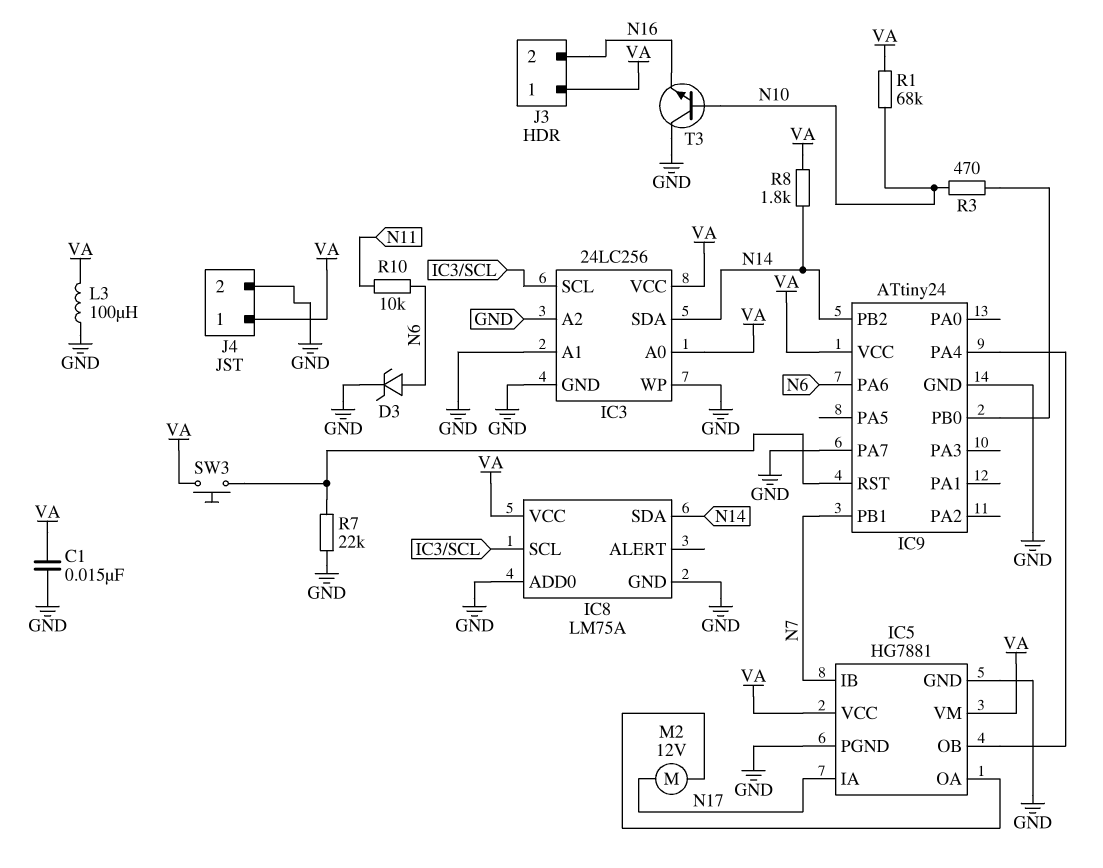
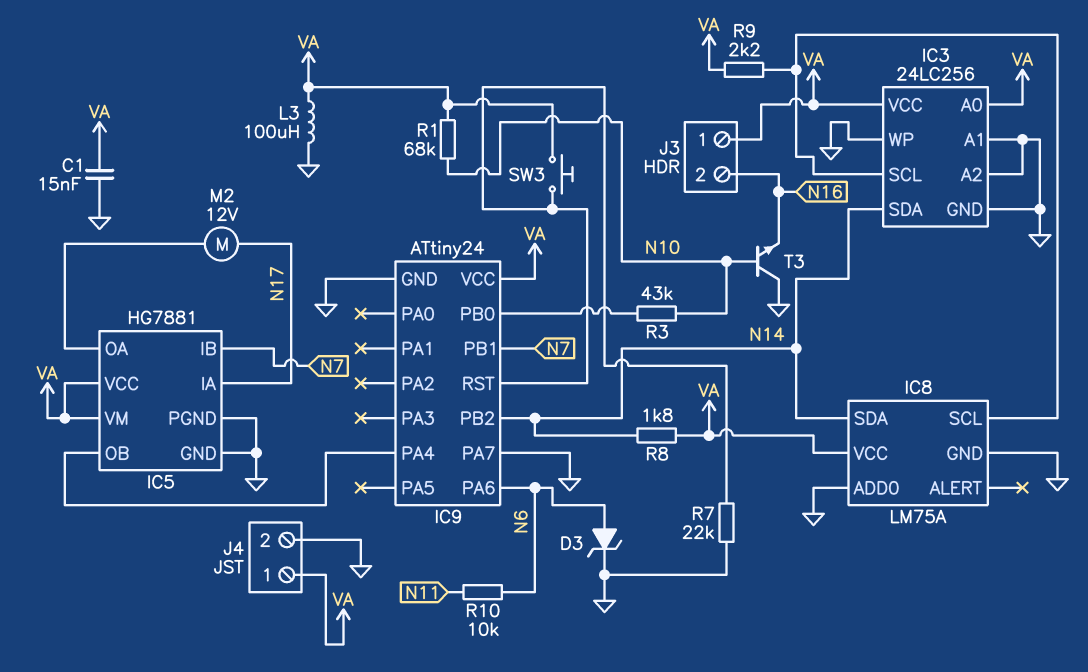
R3: 470 (IC9/PB0, N10) -> 43k (IC9/PB0, N10)
R9: none -> 2.2k (IC3/SCL, VA)

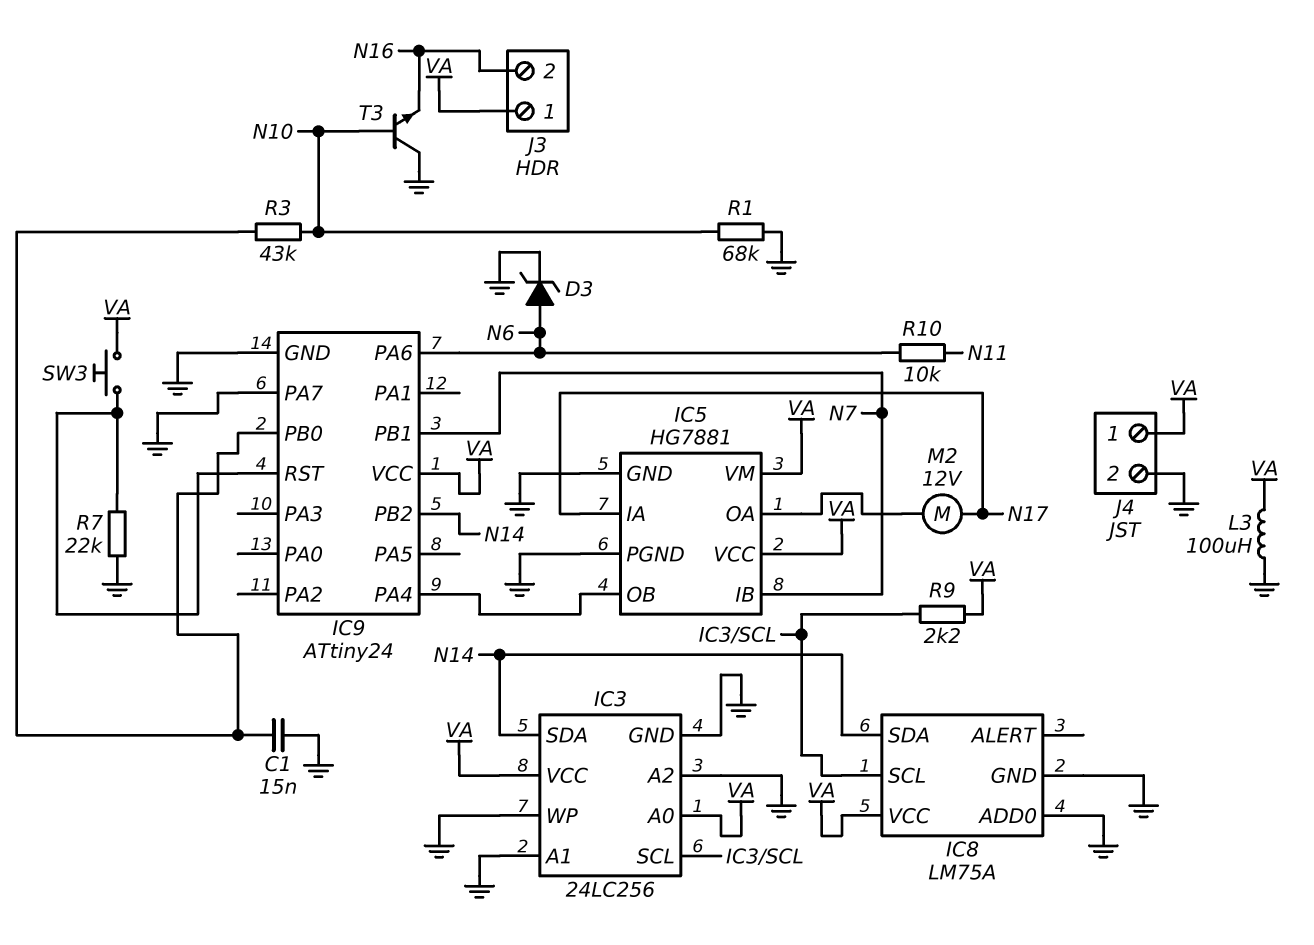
C1: 15nF (GND, VA) -> 15nF (GND, IC9/PB0)
R1: 68k (N10, VA) -> 68k (GND, N10)
R8: 1.8k (N14, VA) -> none

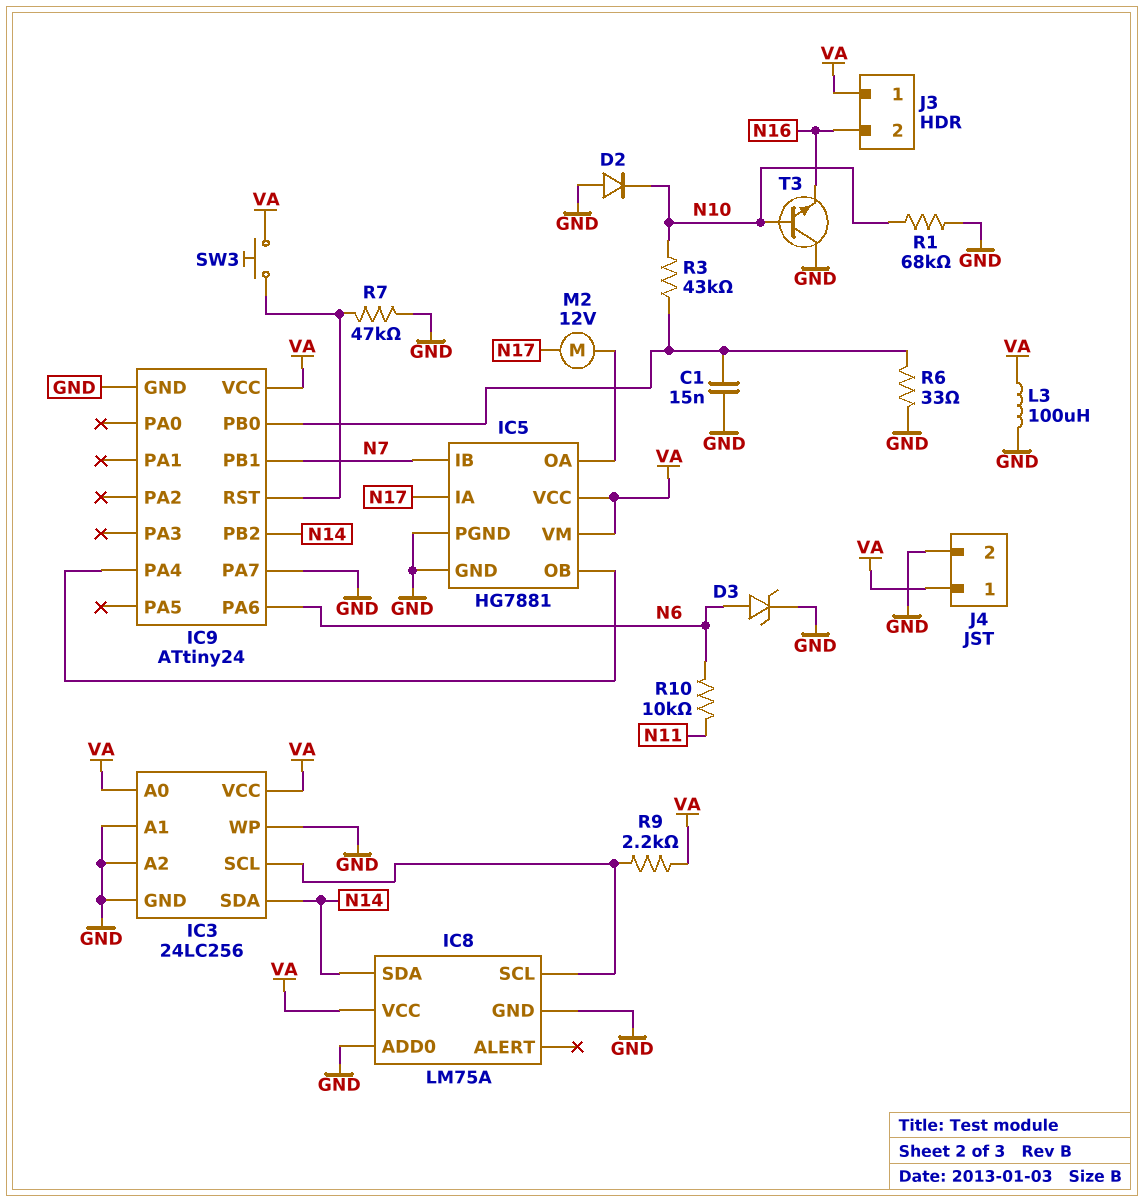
D2: none -> diode (A GND, K N10)
R6: none -> 33 (GND, IC9/PB0)
R7: 22k (GND, IC9/RST) -> 47k (GND, IC9/RST)

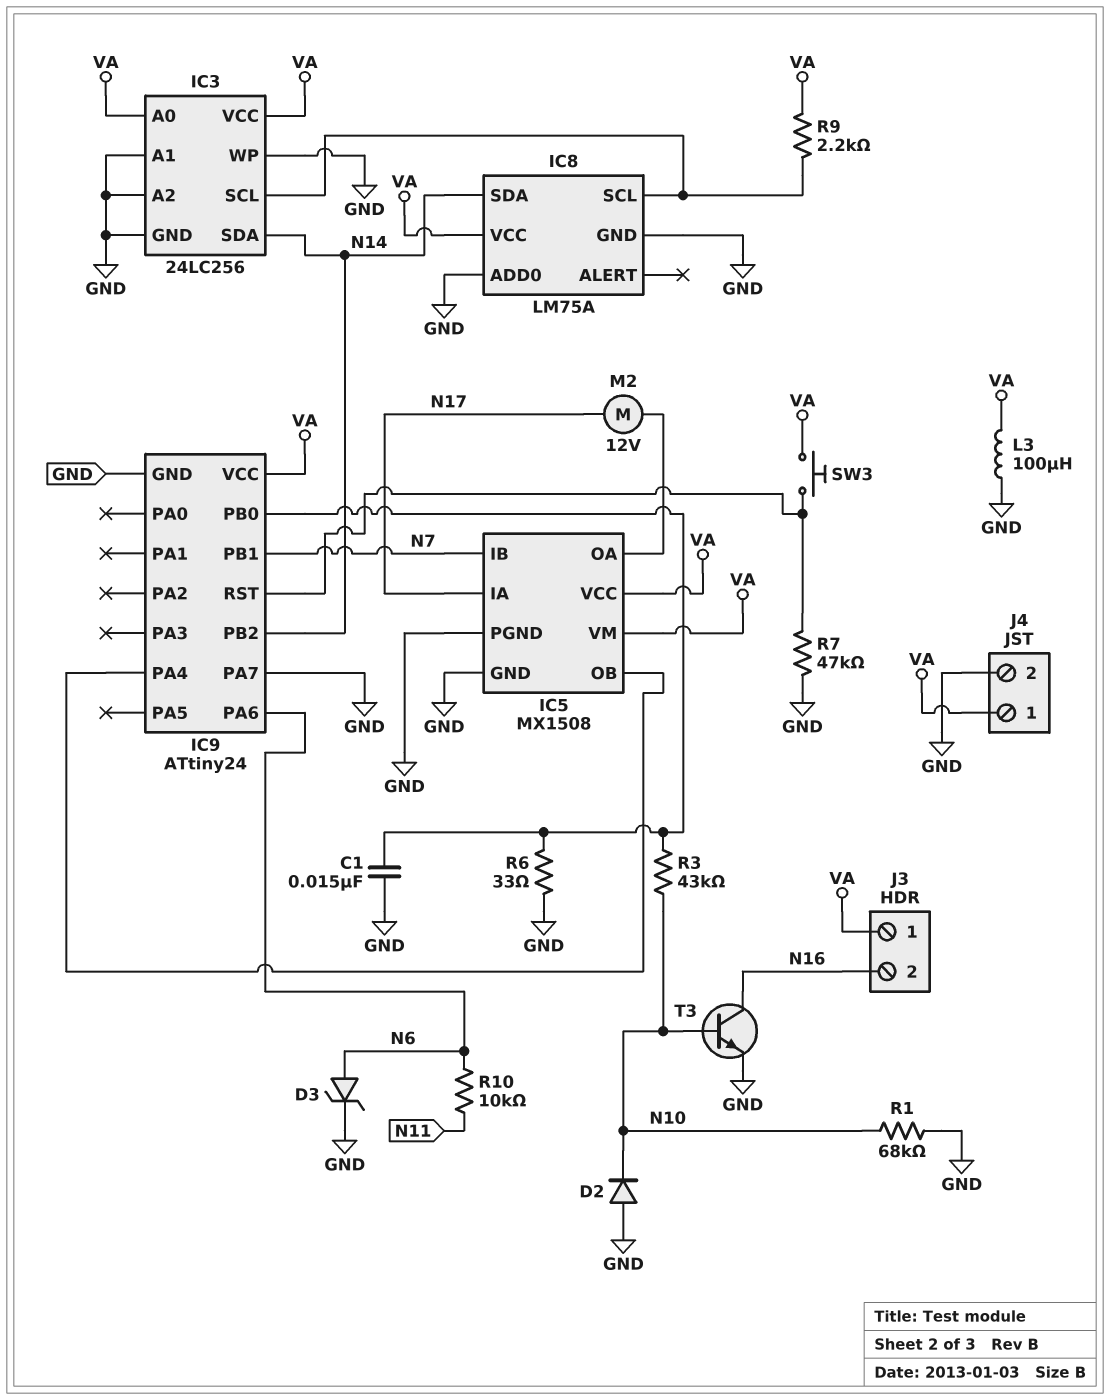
IC5: HG7881 -> MX1508
T3: NPN (B N10, C GND, E N16) -> NPN (B N10, C N16, E GND)

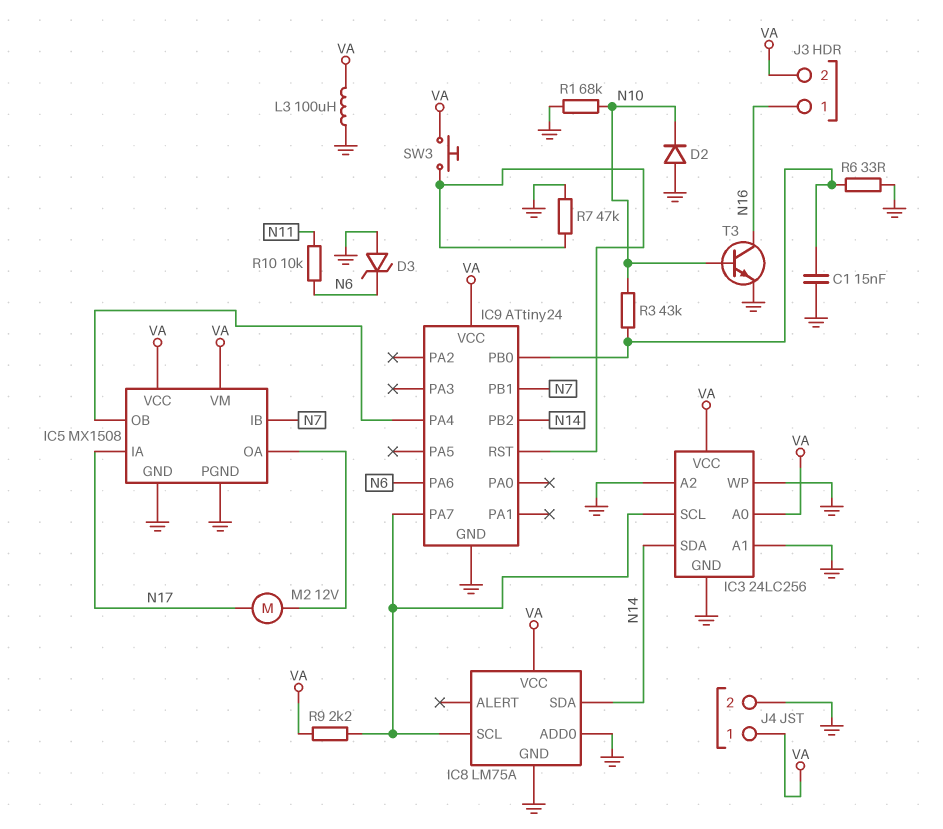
D3: zener (A N6, K GND) -> zener (A GND, K N6)
IC9 pin PA7: GND -> IC3/SCL
J3 pin 1: VA -> N16
J3 pin 2: N16 -> VA

